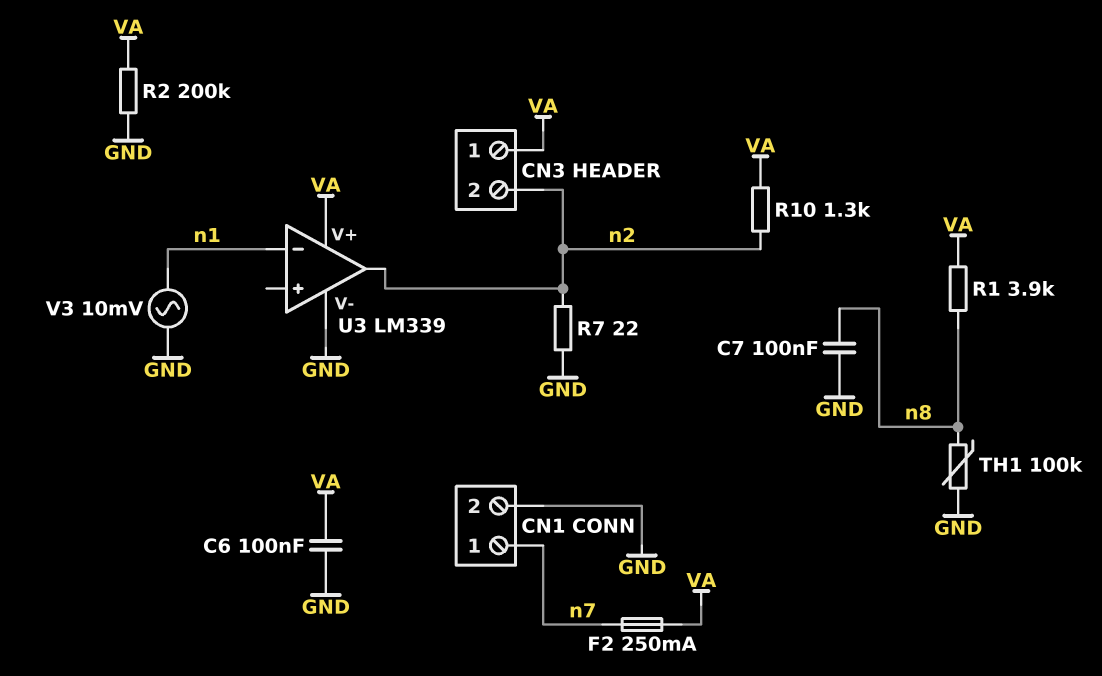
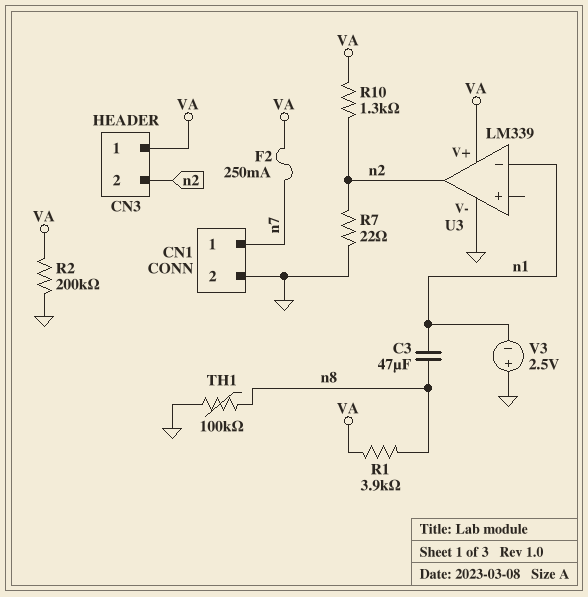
C3: none -> 47uF (n1, n8)
C6: 100nF (GND, VA) -> none
C7: 100nF (GND, n8) -> none
V3: AC 10mV (GND, n1) -> 2.5V (plus GND, minus n1)

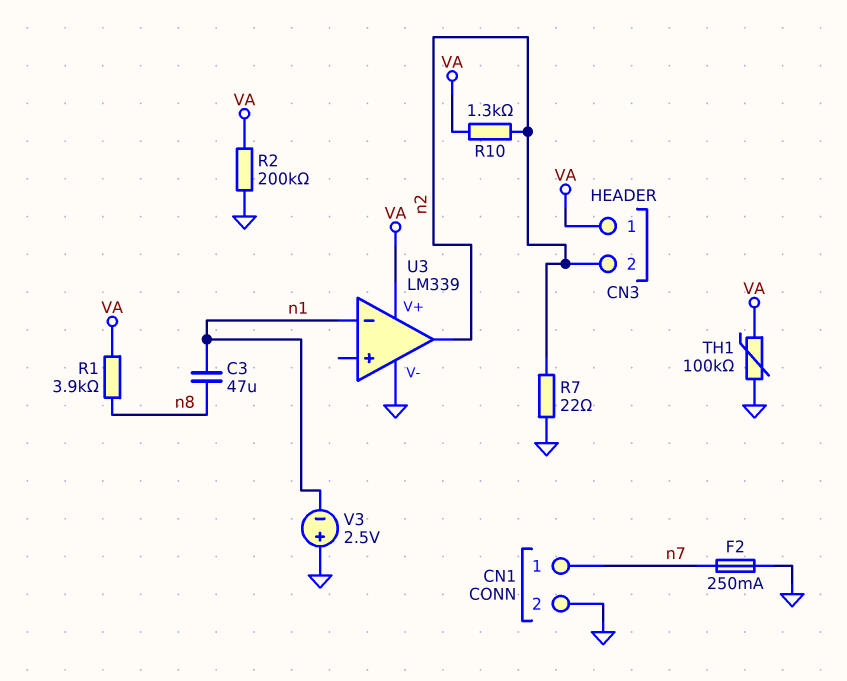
F2: 250mA (VA, n7) -> 250mA (GND, n7)
TH1: 100k (GND, n8) -> 100k (GND, VA)

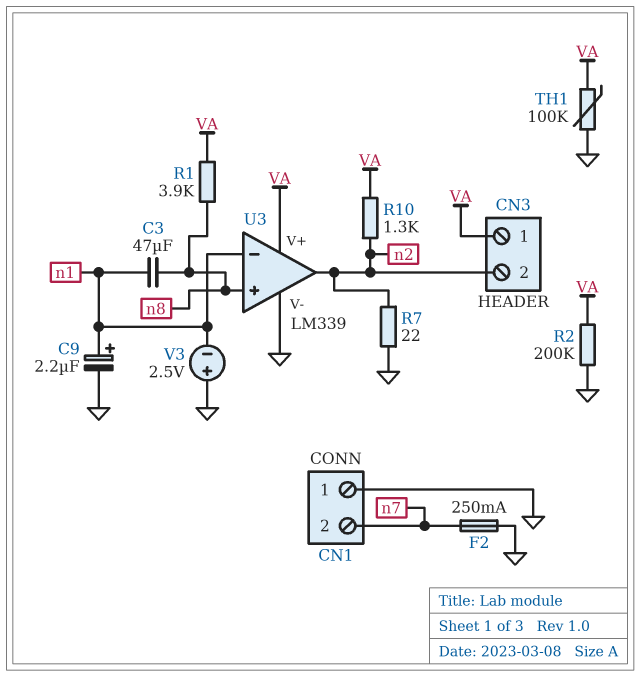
C9: none -> 2.2uF (plus n1, minus GND)
CN1 pin 1: n7 -> GND
CN1 pin 2: GND -> n7
U3 pin in+: none -> n8

